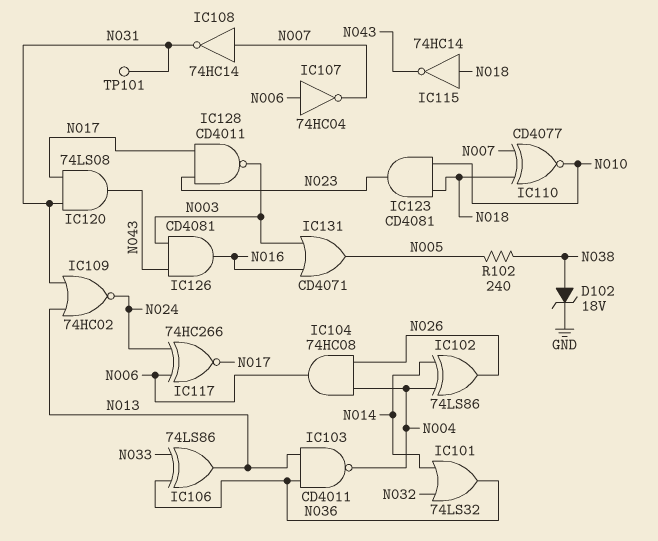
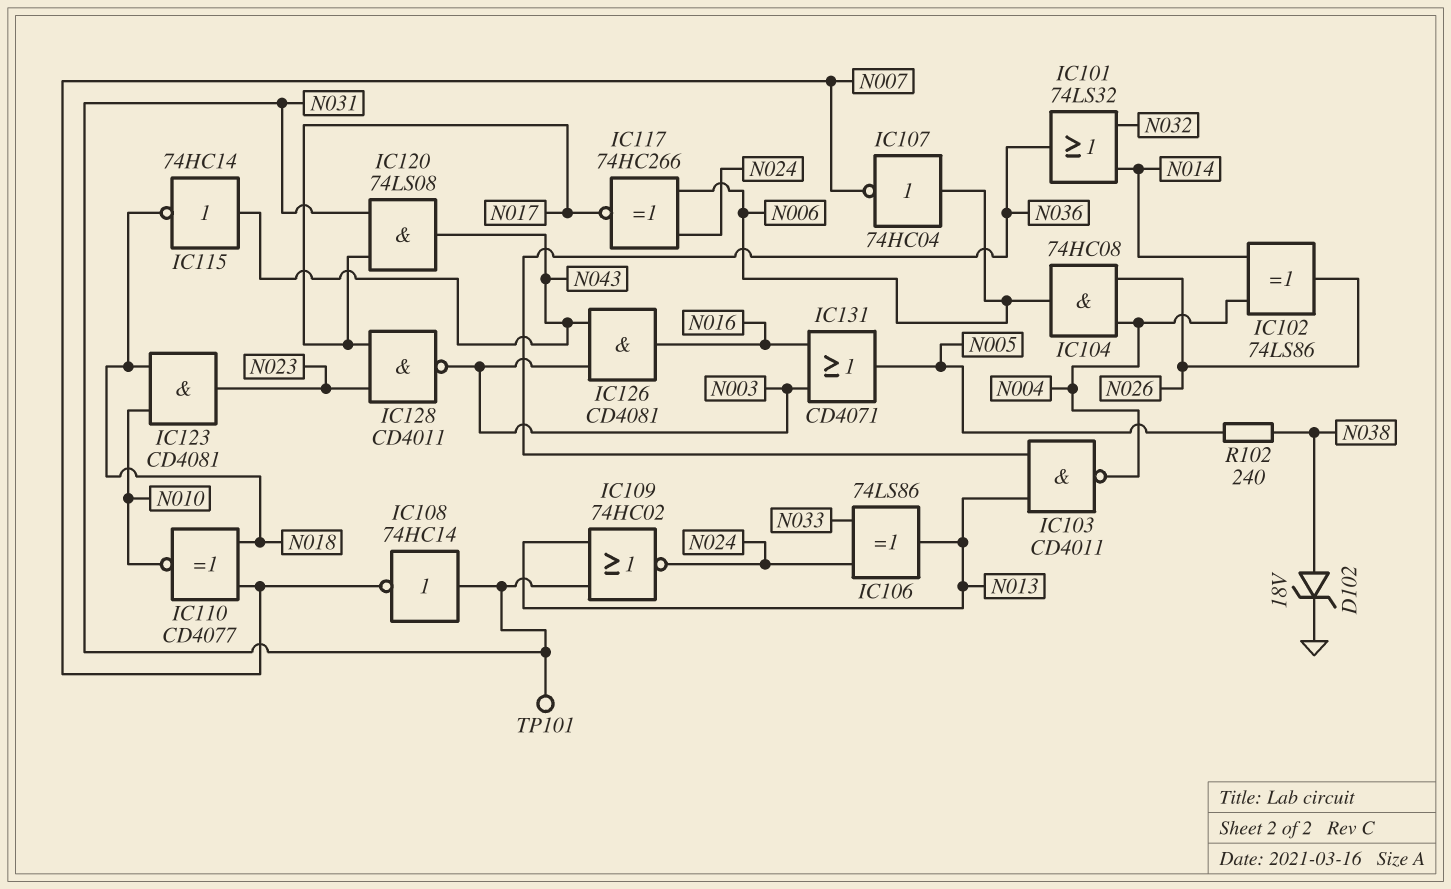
IC106: XOR 74LS86 (in N033, in N036, out N013) -> XOR 74LS86 (in N024, in N033, out N013)
IC108: NOT 74HC14 (in N007, out N031) -> NOT 74HC14 (in N031, out N007)
IC115: NOT 74HC14 (in N018, out N043) -> NOT 74HC14 (in N043, out N018)

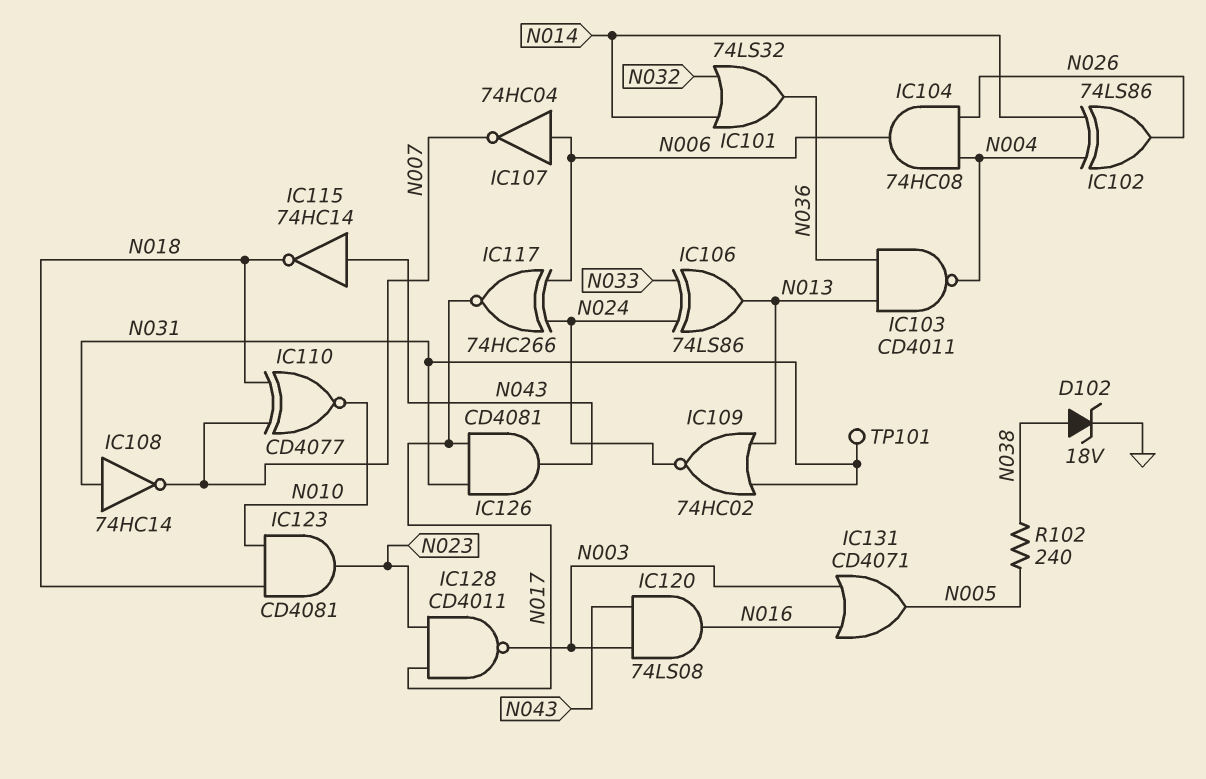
IC120: AND 74LS08 (in N017, in N031, out N043) -> AND 74LS08 (in N003, in N043, out N016)
IC126: AND CD4081 (in N003, in N043, out N016) -> AND CD4081 (in N017, in N031, out N043)

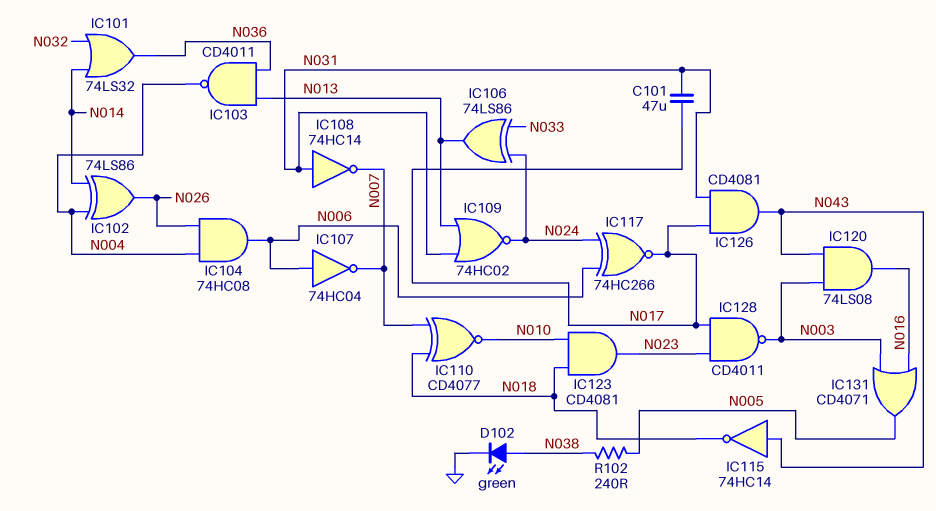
C101: none -> 47uF (N017, N031)
D102: zener 18V (A N038, K GND) -> LED green (A N038, K GND)
TP101: test point (N031) -> none

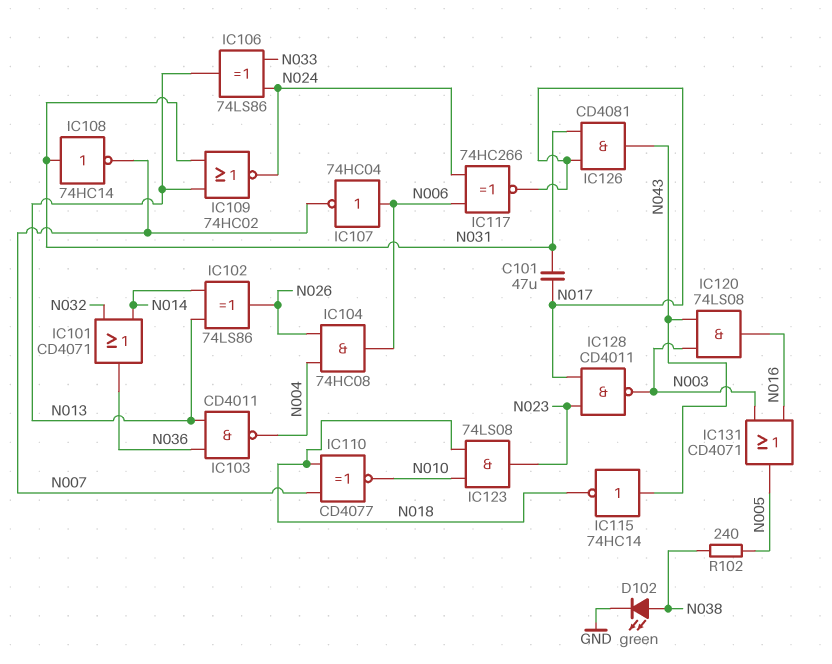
IC101: OR 74LS32 (in N014, in N032, out N036) -> OR CD4071 (in N014, in N032, out N036)
IC102: XOR 74LS86 (in N004, in N014, out N026) -> XOR 74LS86 (in N013, in N014, out N026)
IC123: AND CD4081 (in N010, in N018, out N023) -> AND 74LS08 (in N010, in N018, out N023)

